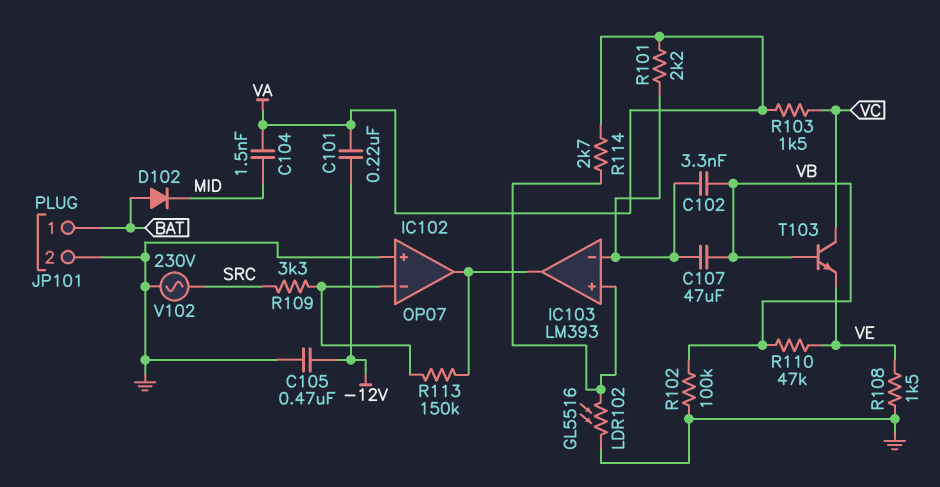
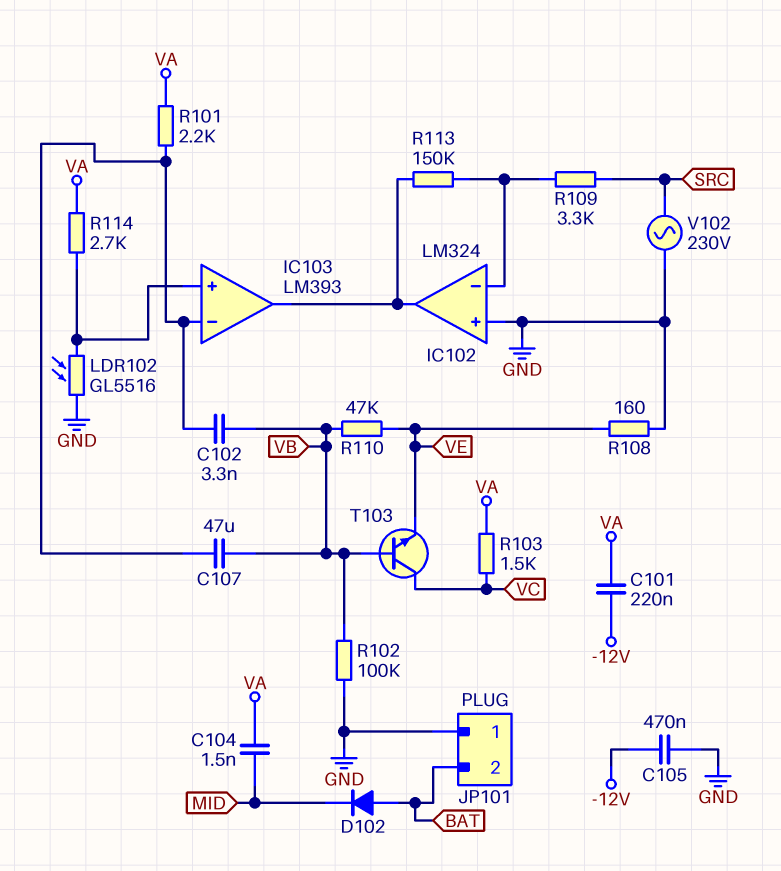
IC102: OP07 -> LM324
JP101 pin 1: BAT -> GND
JP101 pin 2: GND -> BAT
R108: 1.5k (GND, VE) -> 160 (GND, VE)

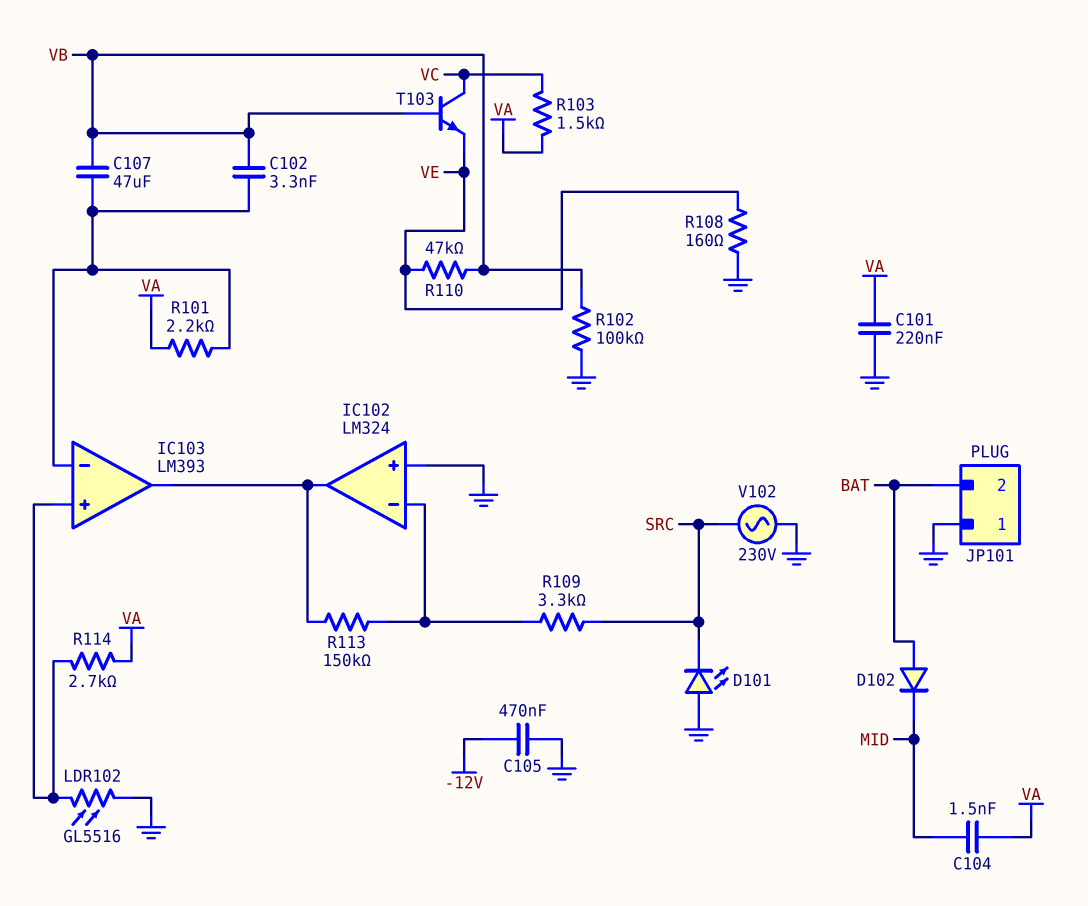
C101: 220nF (-12V, VA) -> 220nF (GND, VA)
D101: none -> LED (A GND, K SRC)

